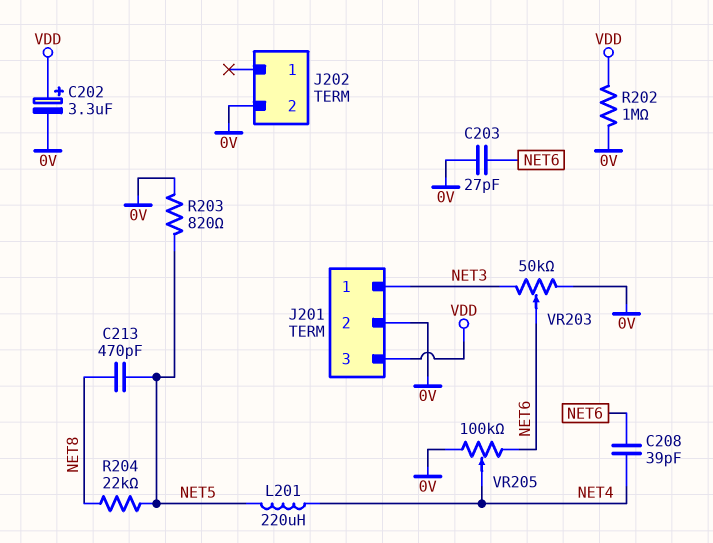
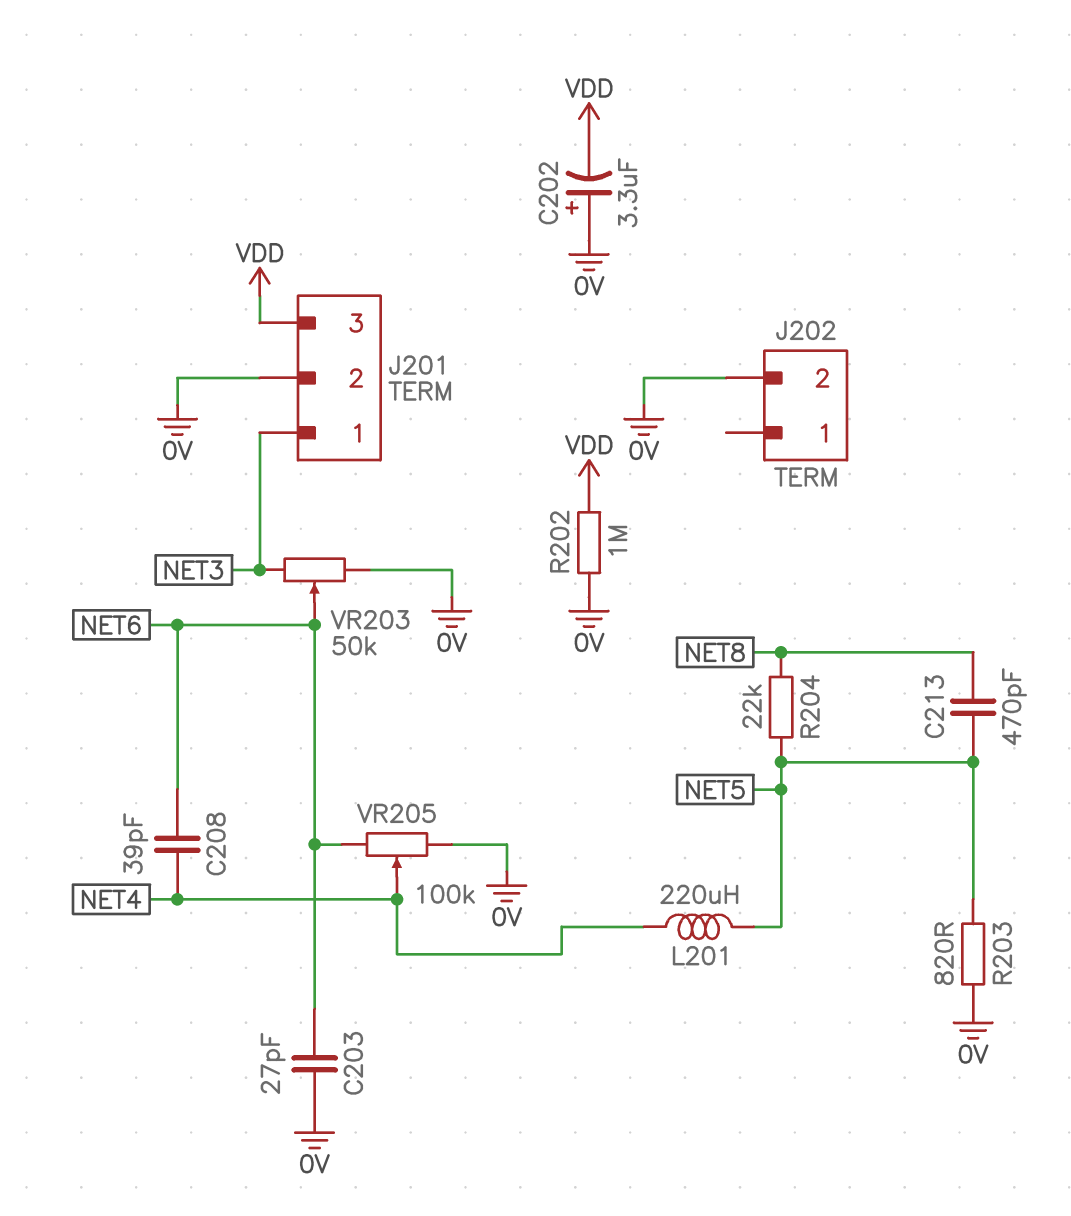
C202: 3.3uF (plus VDD, minus 0V) -> 3.3uF (plus 0V, minus VDD)

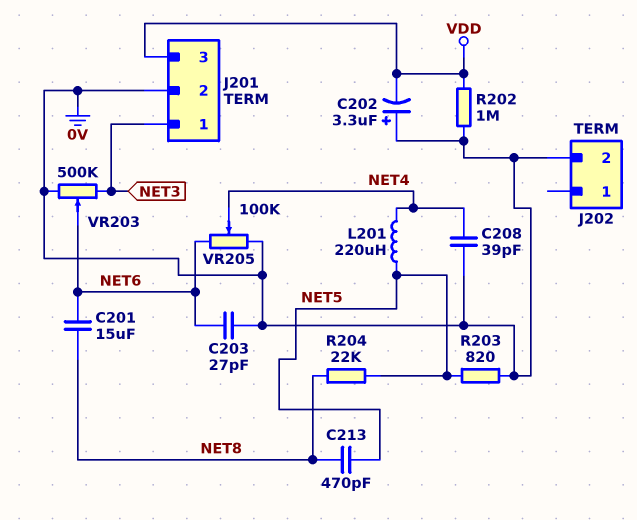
C201: none -> 15uF (NET6, NET8)
C208: 39pF (NET4, NET6) -> 39pF (0V, NET4)
VR203: 50k (0V, NET3, wiper NET6) -> 500k (0V, NET3, wiper NET6)

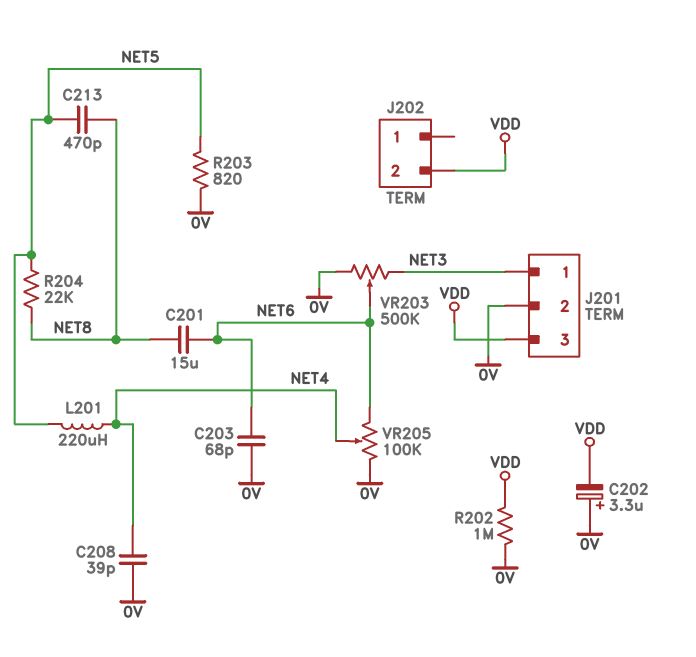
C203: 27pF (0V, NET6) -> 68pF (0V, NET6)
J202 pin 2: 0V -> VDD

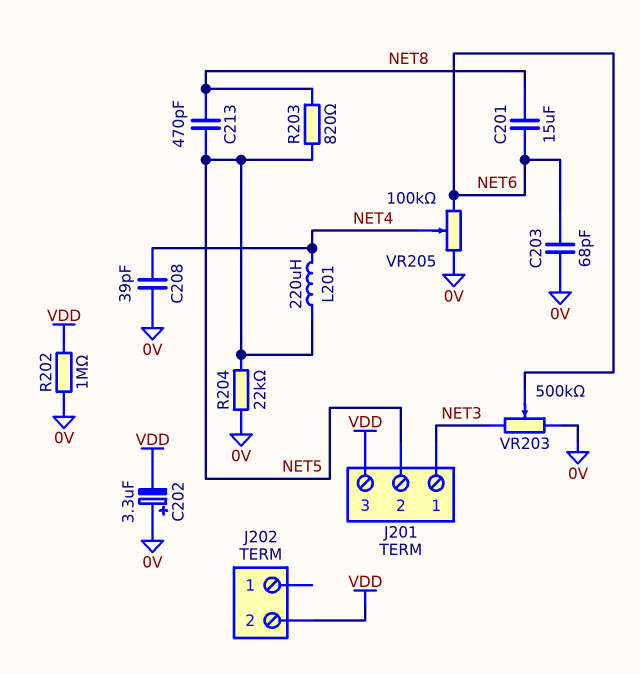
J201 pin 2: 0V -> NET5
R203: 820 (0V, NET5) -> 820 (NET5, NET8)
R204: 22k (NET5, NET8) -> 22k (0V, NET5)

